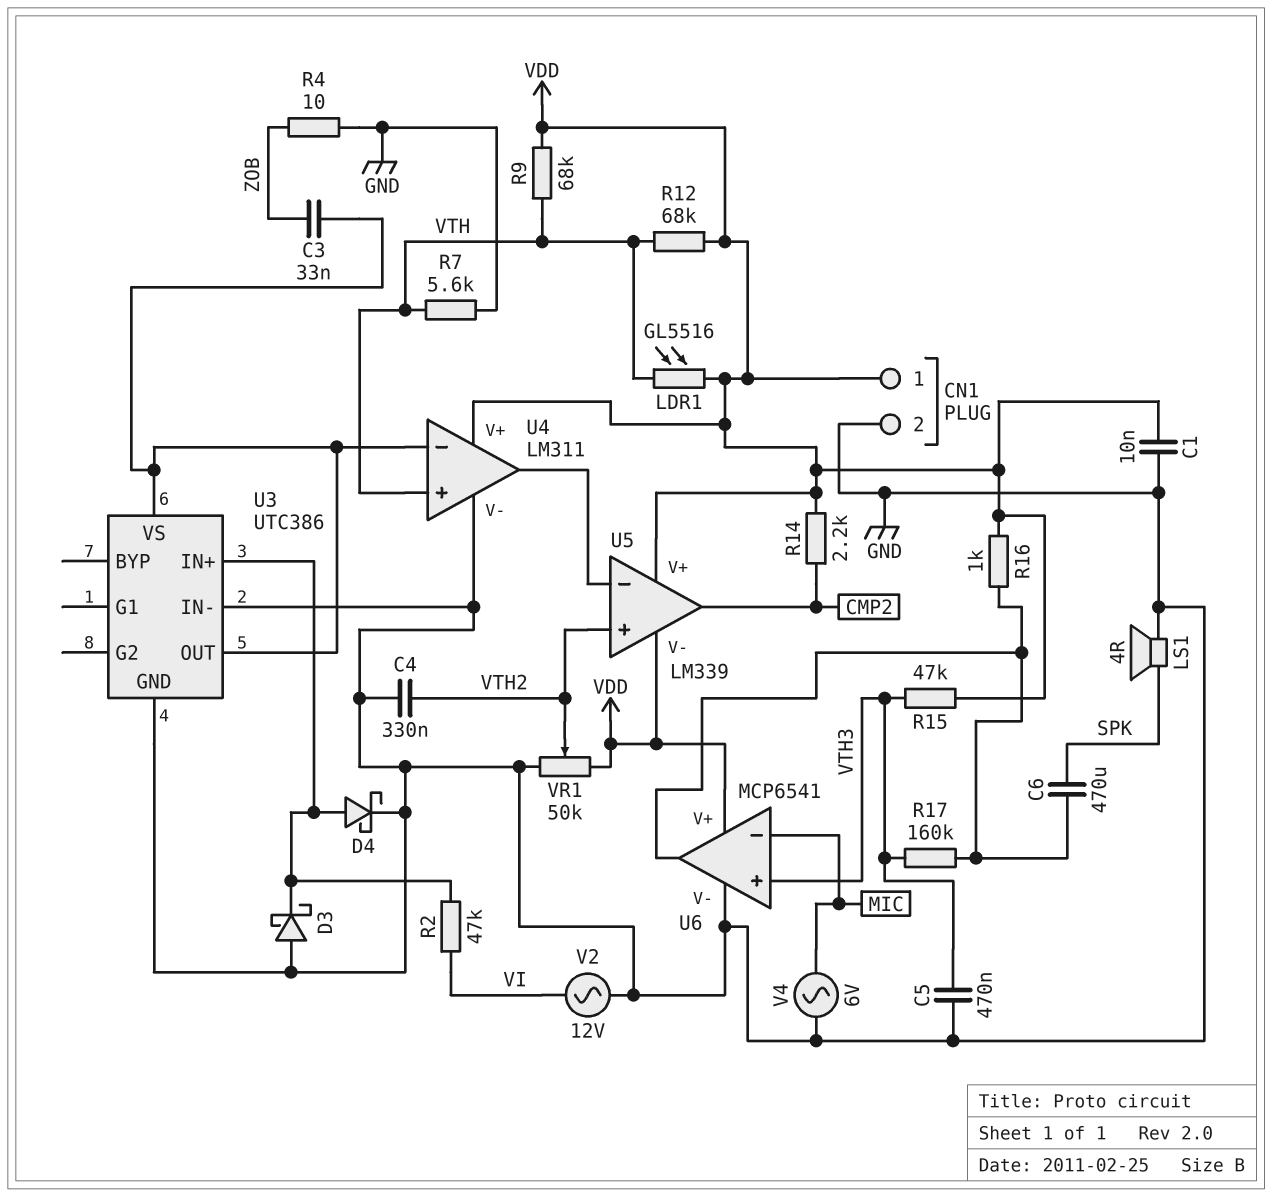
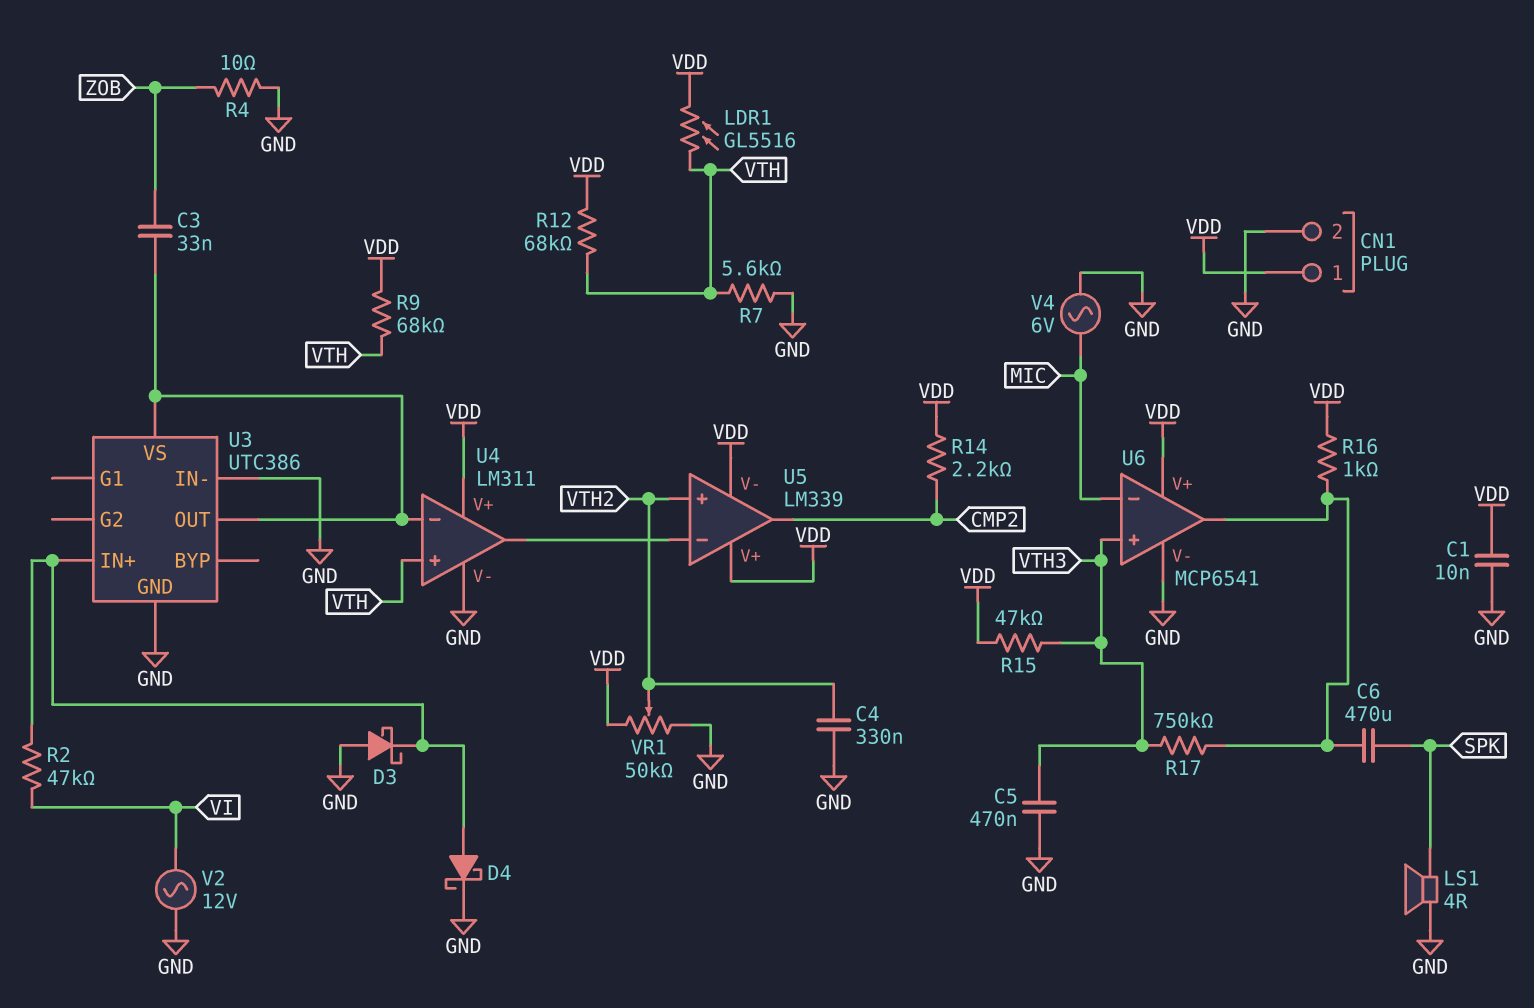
R17: 160k (U6/out, VTH3) -> 750k (U6/out, VTH3)

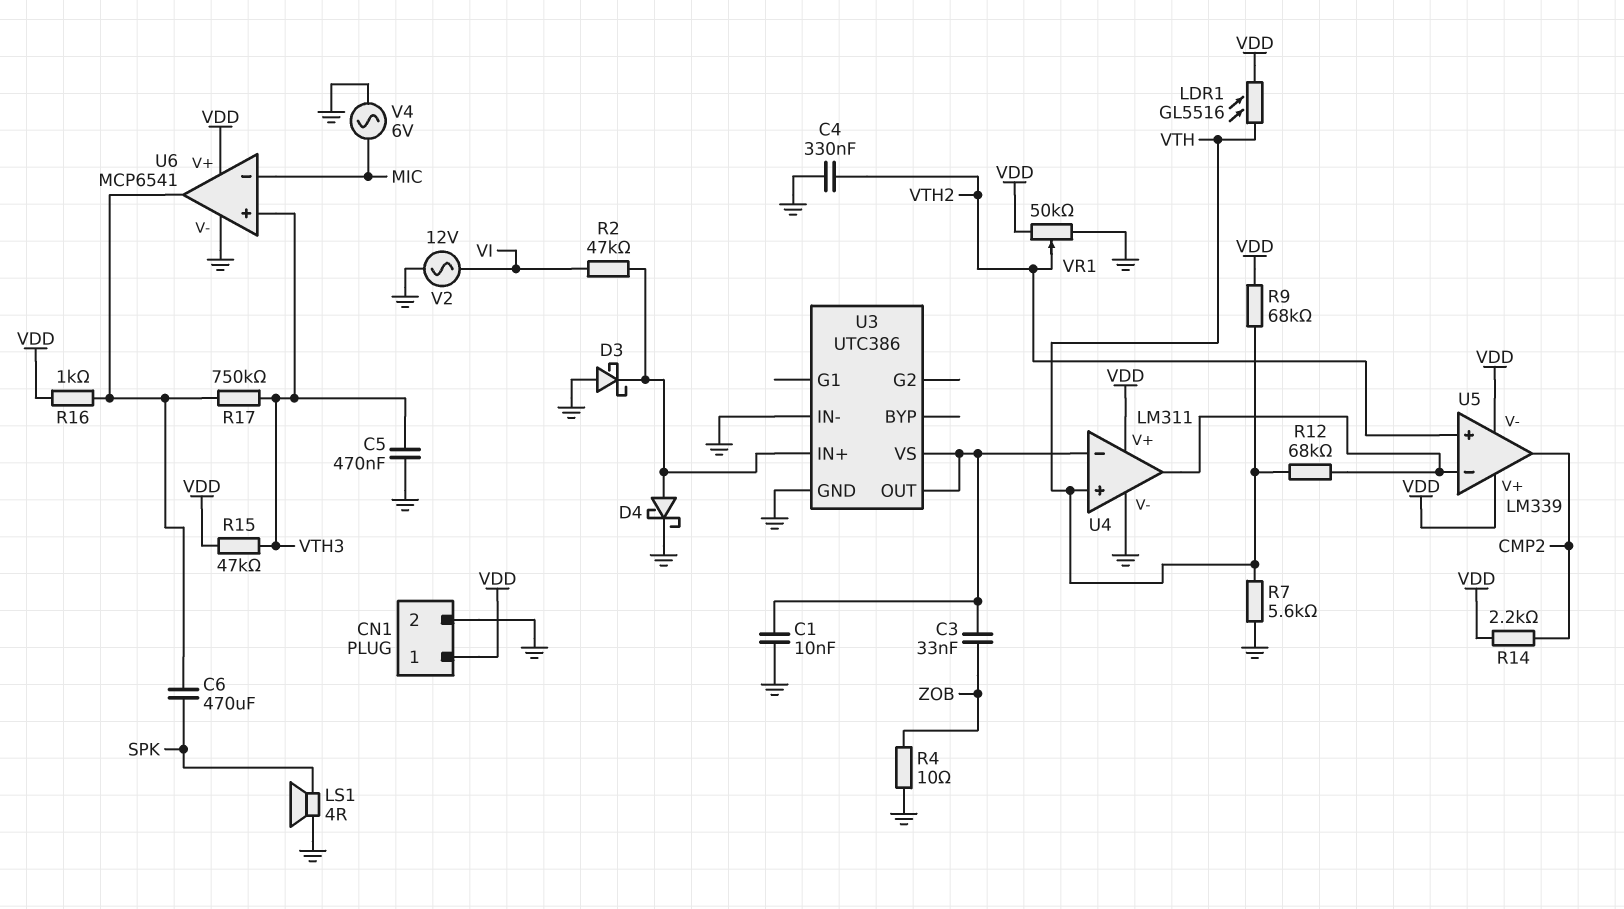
C1: 10nF (GND, VDD) -> 10nF (GND, U3/OUT)
R12: 68k (VDD, VTH) -> 68k (U4/out, VTH)

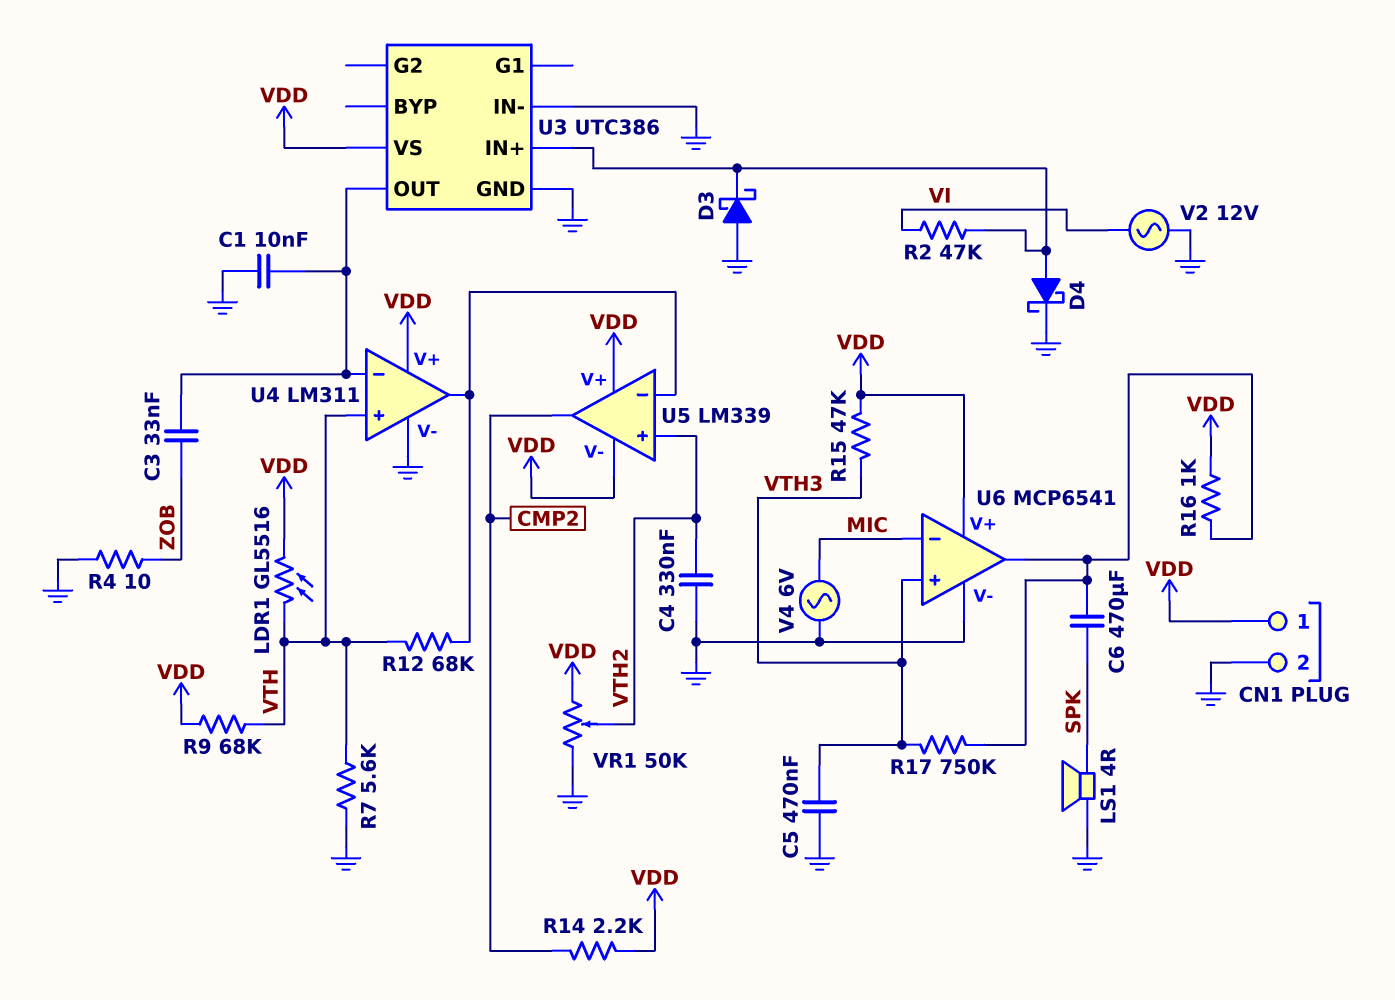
U3 pin VS: U3/OUT -> VDD

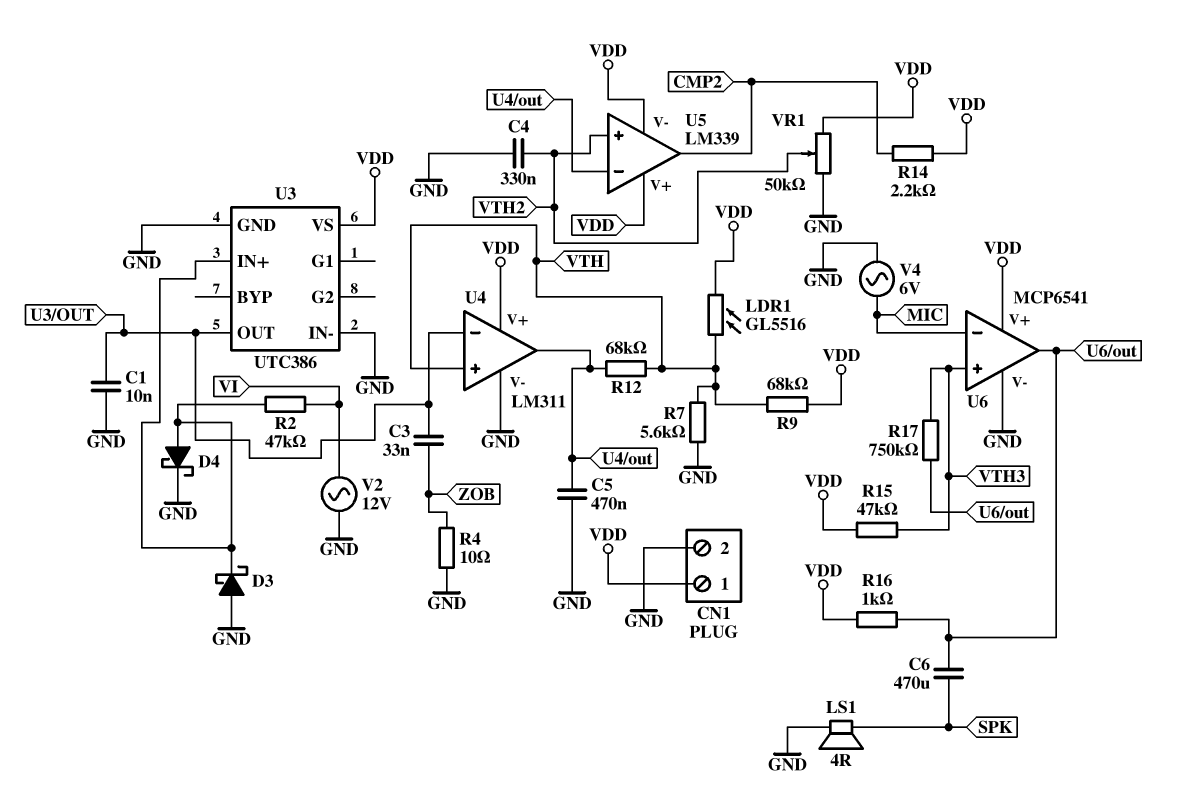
C5: 470nF (GND, VTH3) -> 470nF (GND, U4/out)

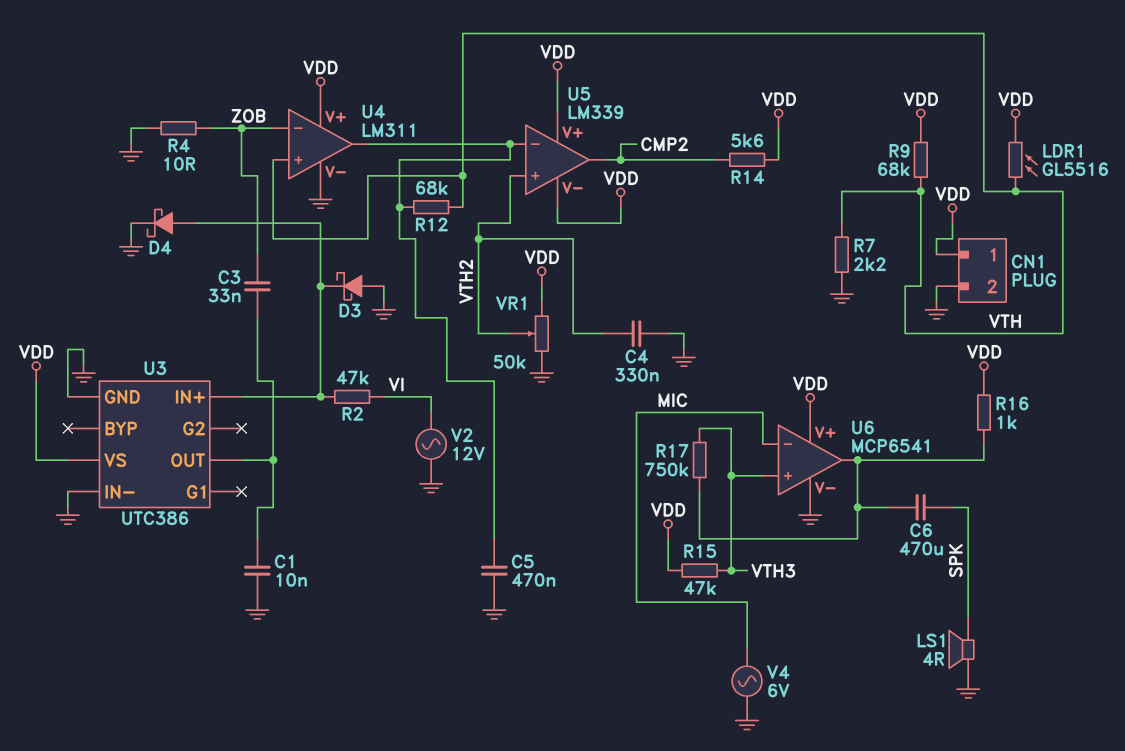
R7: 5.6k (GND, VTH) -> 2.2k (GND, VTH)
R14: 2.2k (CMP2, VDD) -> 5.6k (CMP2, VDD)
U4 pin in-: U3/OUT -> ZOB

